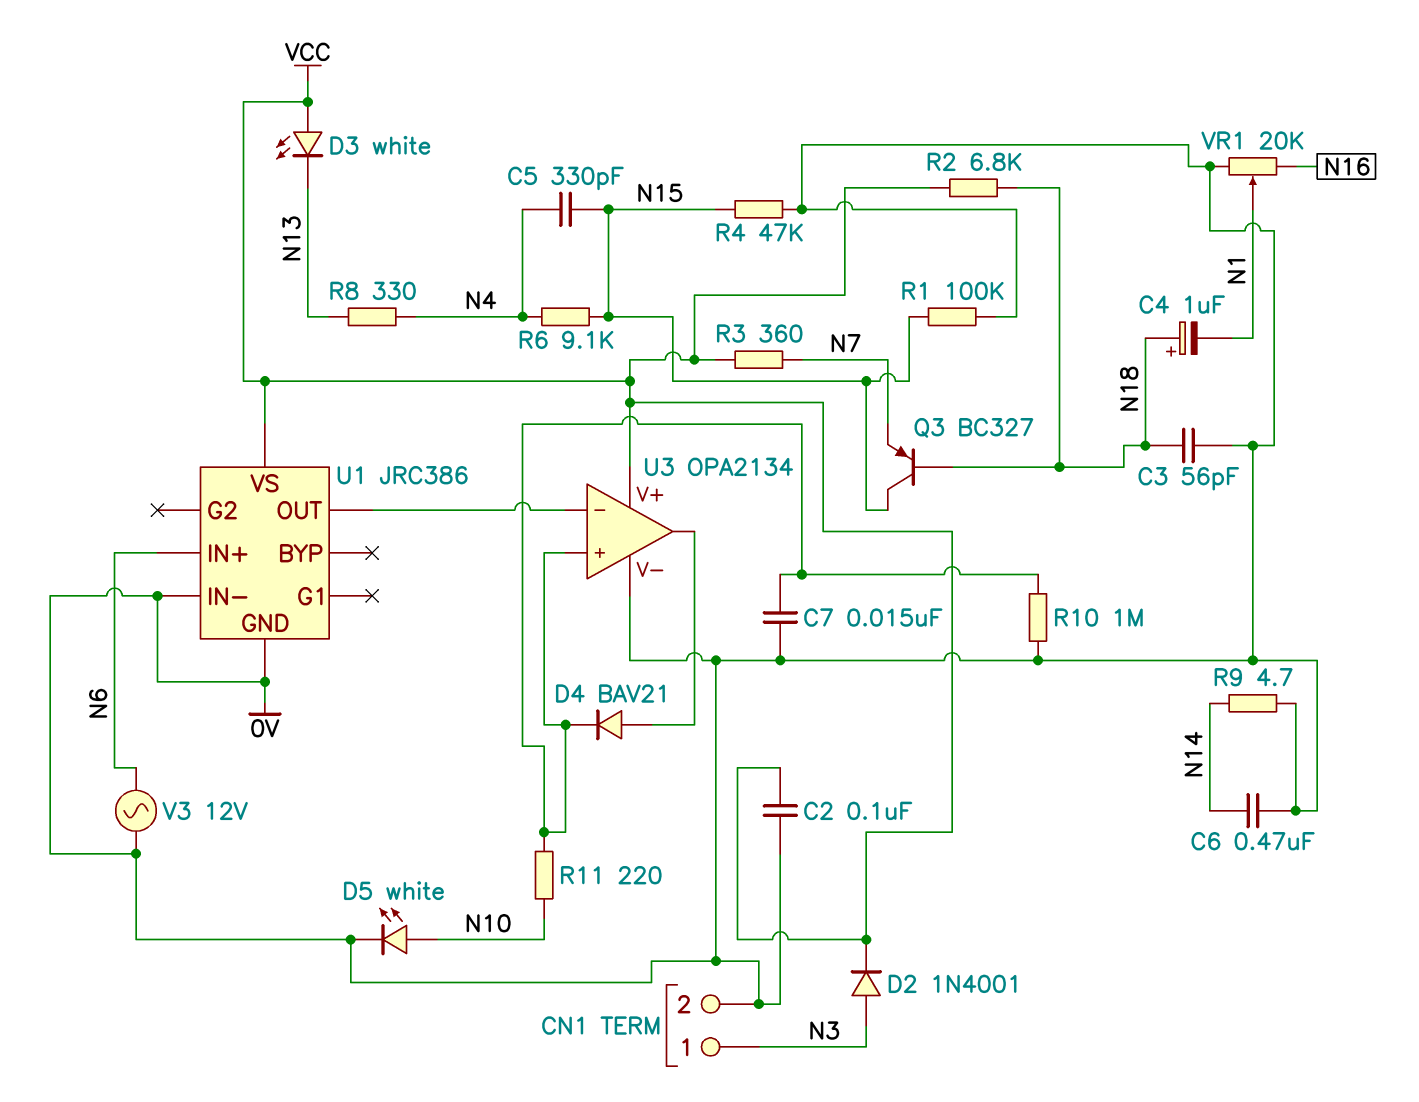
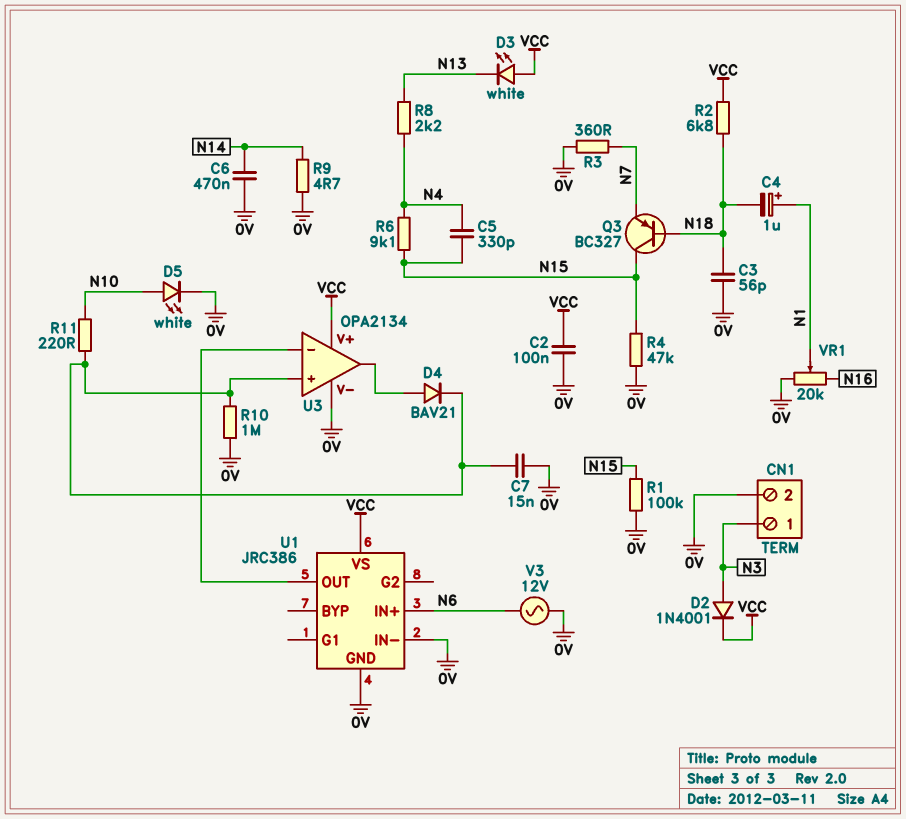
C4: 1uF (plus N18, minus N1) -> 1uF (plus N1, minus N18)
R3: 360 (N7, VCC) -> 360 (0V, N7)
R8: 330 (N4, N13) -> 2.2k (N4, N13)

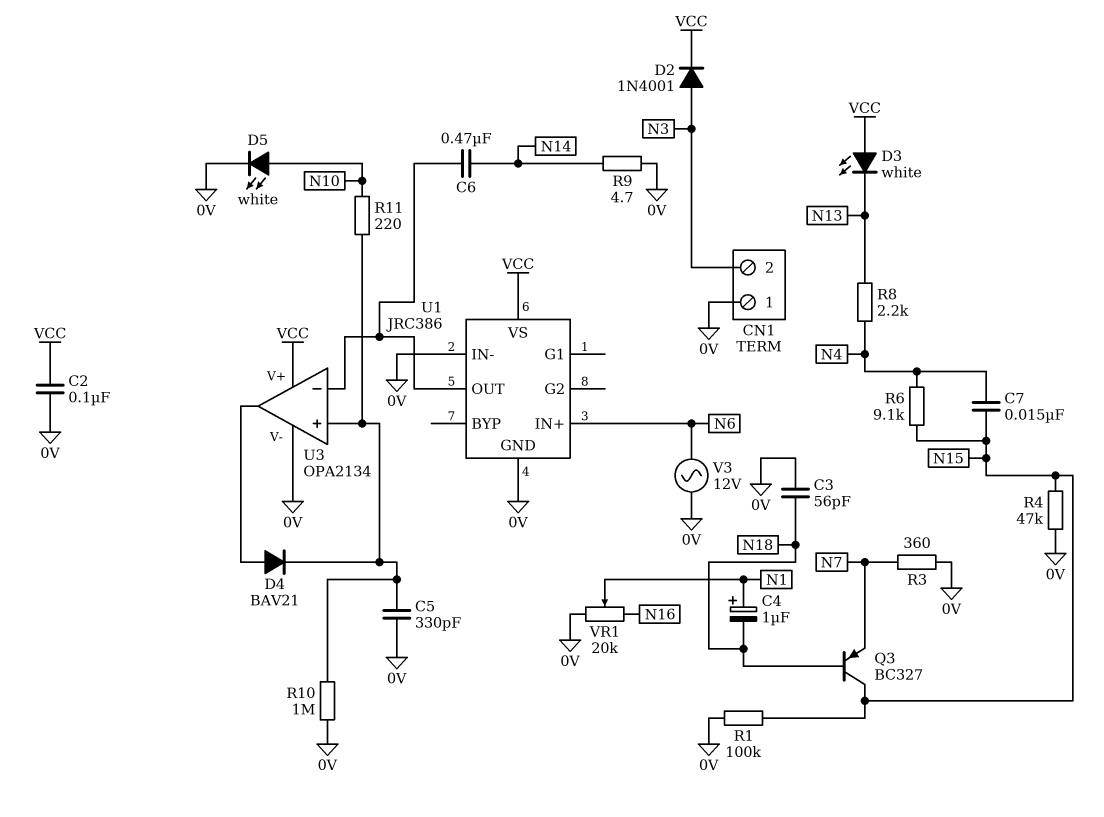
C5: 330pF (N4, N15) -> 330pF (0V, U3/in+)
C6: 470nF (0V, N14) -> 470nF (N14, U1/OUT)
C7: 15nF (0V, U3/in+) -> 15nF (N4, N15)
CN1 pin 1: N3 -> 0V
CN1 pin 2: 0V -> N3
R2: 6.8k (N18, VCC) -> none

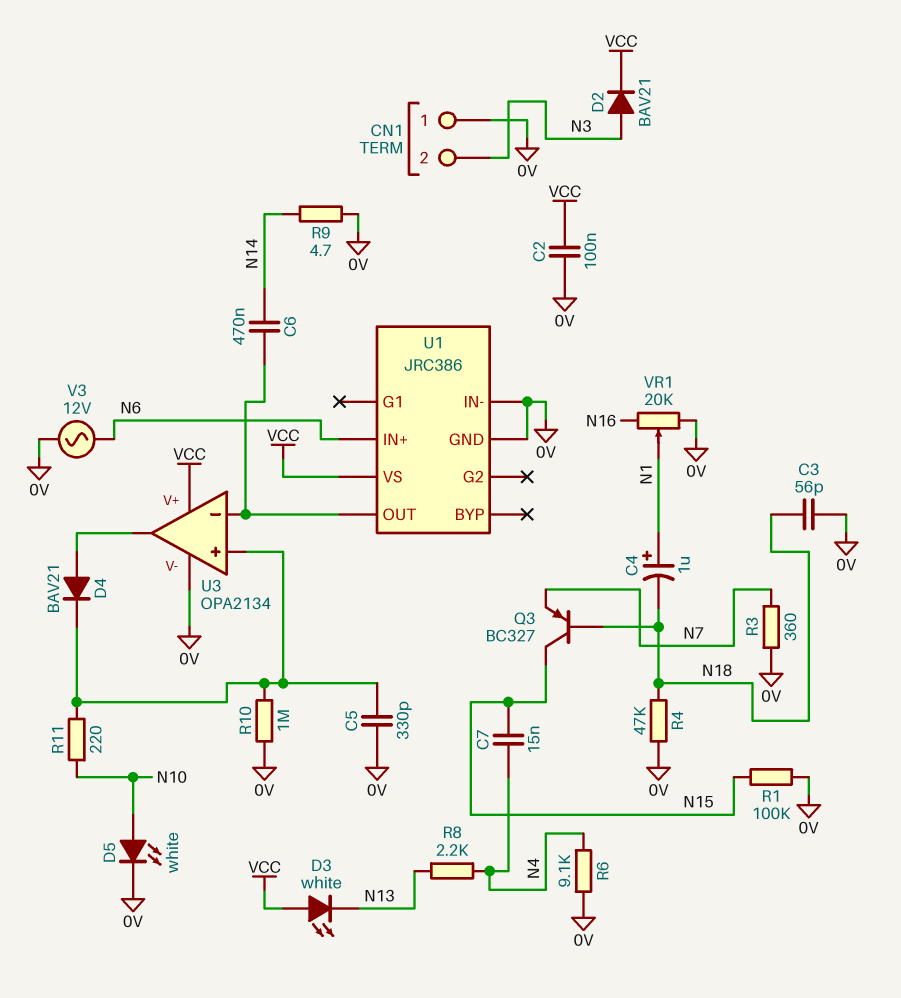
D2: diode 1N4001 (A N3, K VCC) -> diode BAV21 (A N3, K VCC)
R4: 47k (0V, N15) -> 47k (0V, N18)
R6: 9.1k (N4, N15) -> 9.1k (0V, N4)

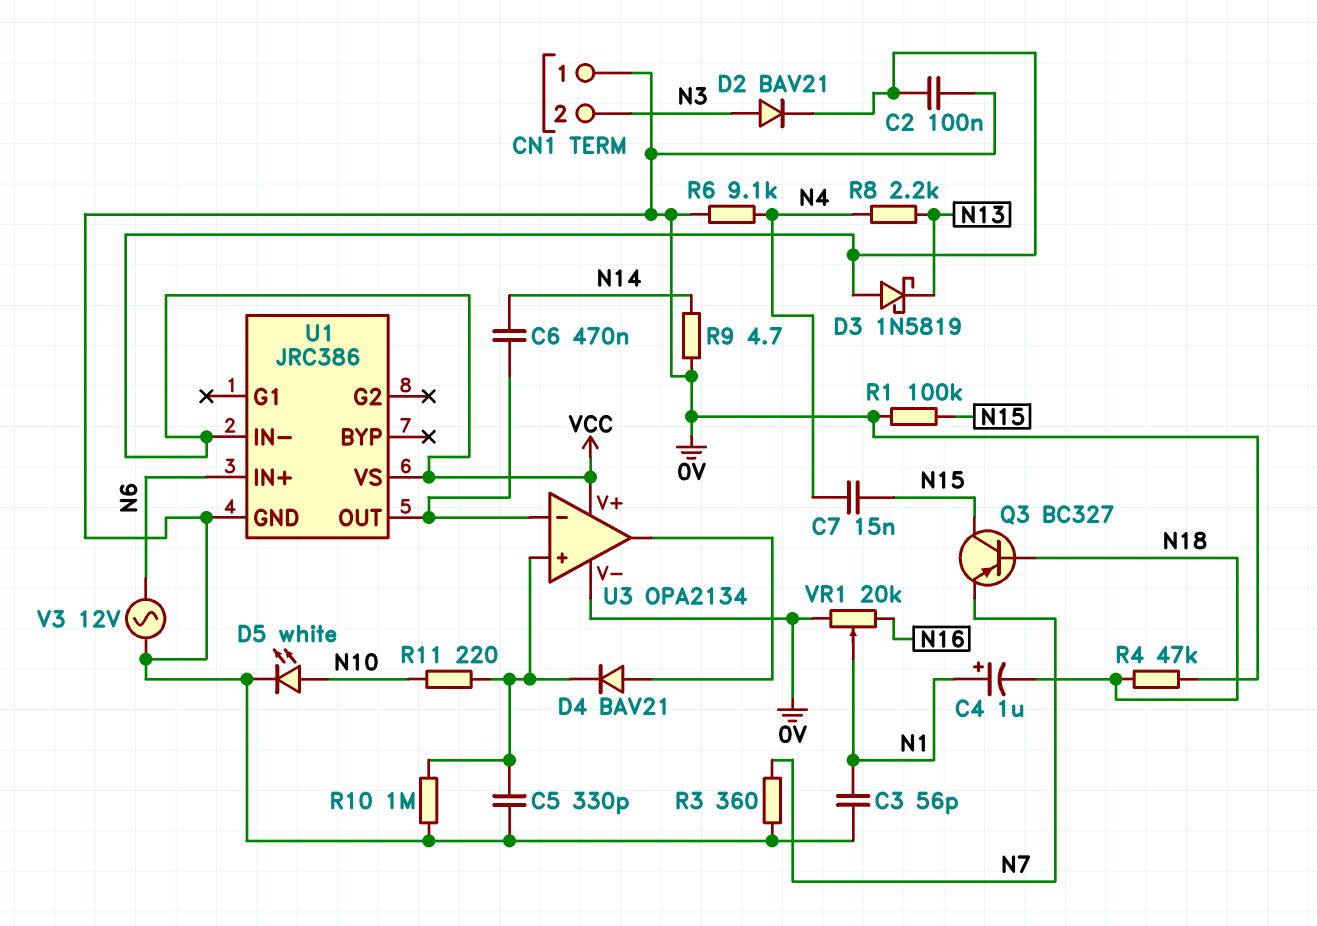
C3: 56pF (0V, N18) -> 56pF (0V, N1)
D3: LED white (A VCC, K N13) -> schottky 1N5819 (A VCC, K N13)
U1 pin IN-: 0V -> VCC

